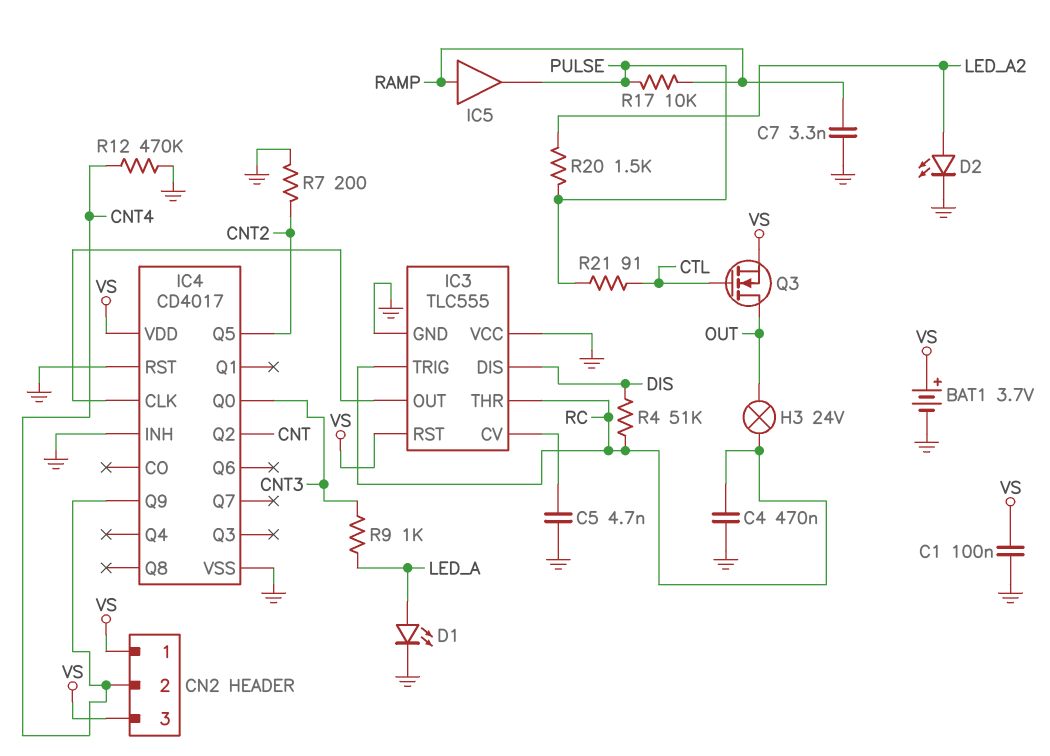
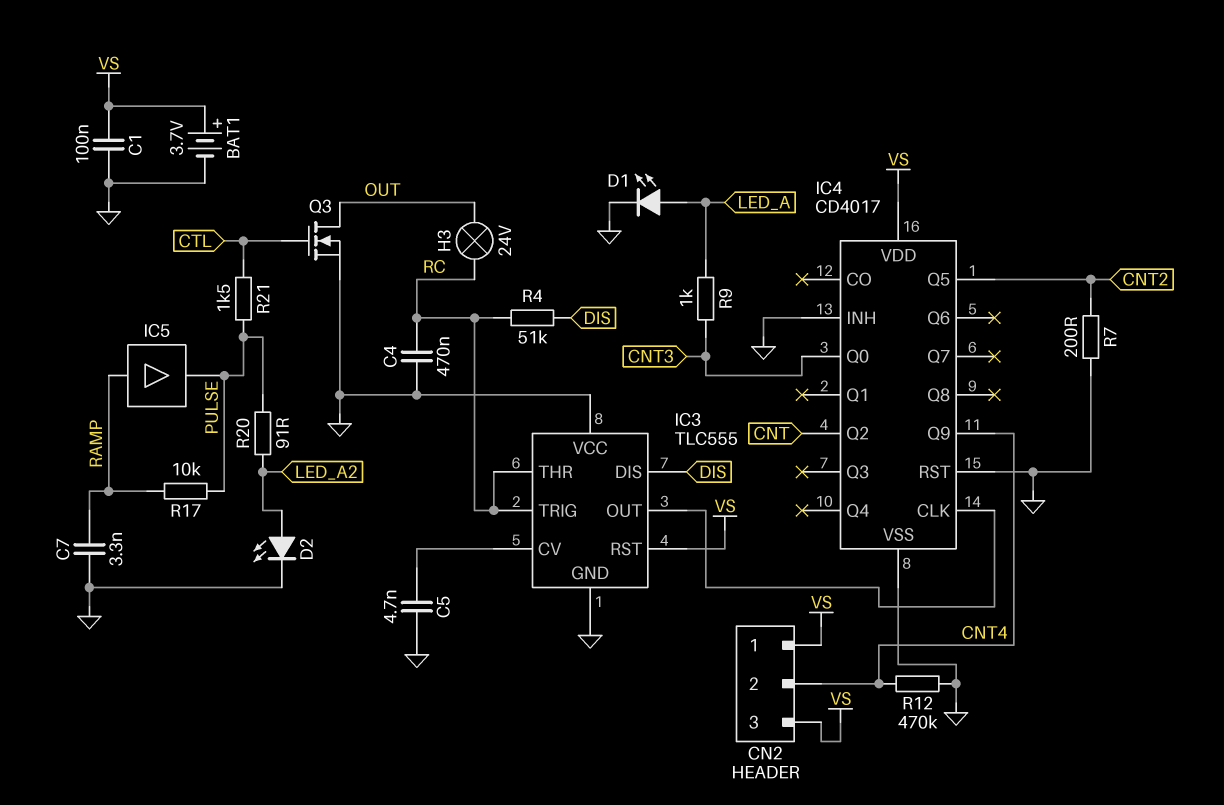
Q3: NMOS (G CTL, D OUT, S VS) -> NMOS (G CTL, D OUT, S GND)
R20: 1.5k (LED_A2, PULSE) -> 91 (LED_A2, PULSE)
R21: 91 (CTL, PULSE) -> 1.5k (CTL, PULSE)

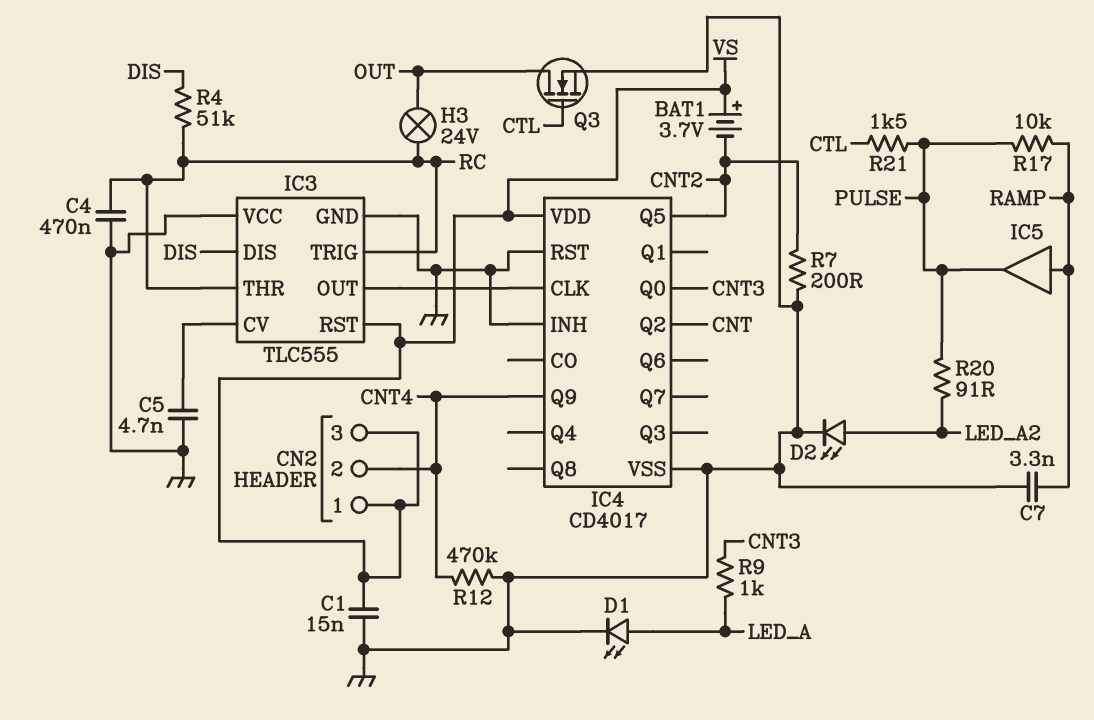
BAT1: 3.7V (plus VS, minus GND) -> 3.7V (plus VS, minus CNT2)
C1: 100nF (GND, VS) -> 15nF (GND, VS)

